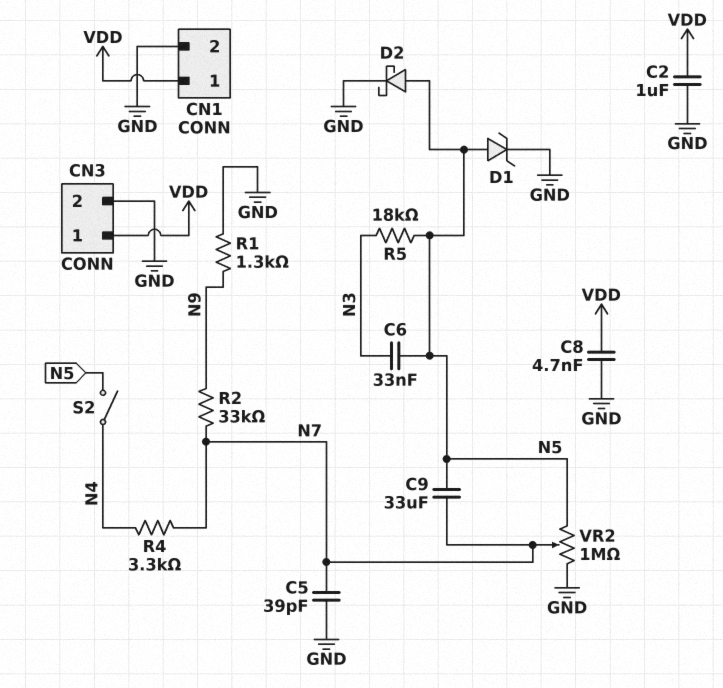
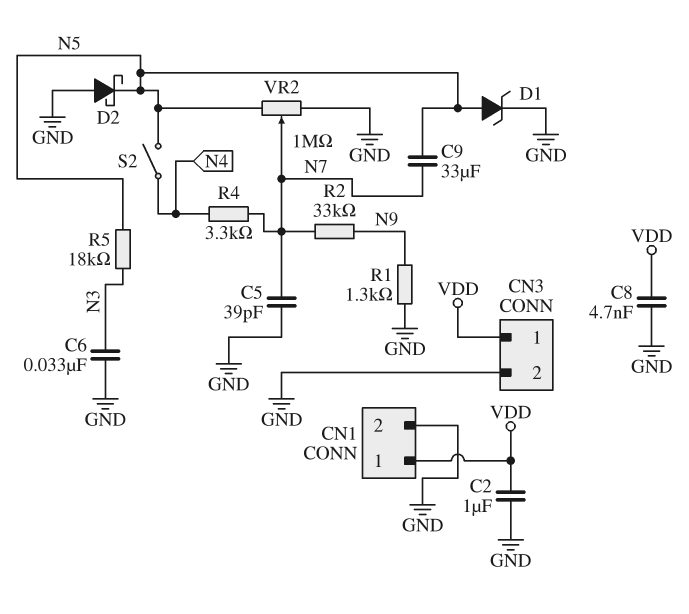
C6: 33nF (N3, N5) -> 33nF (GND, N3)
D2: schottky (A N5, K GND) -> schottky (A GND, K N5)

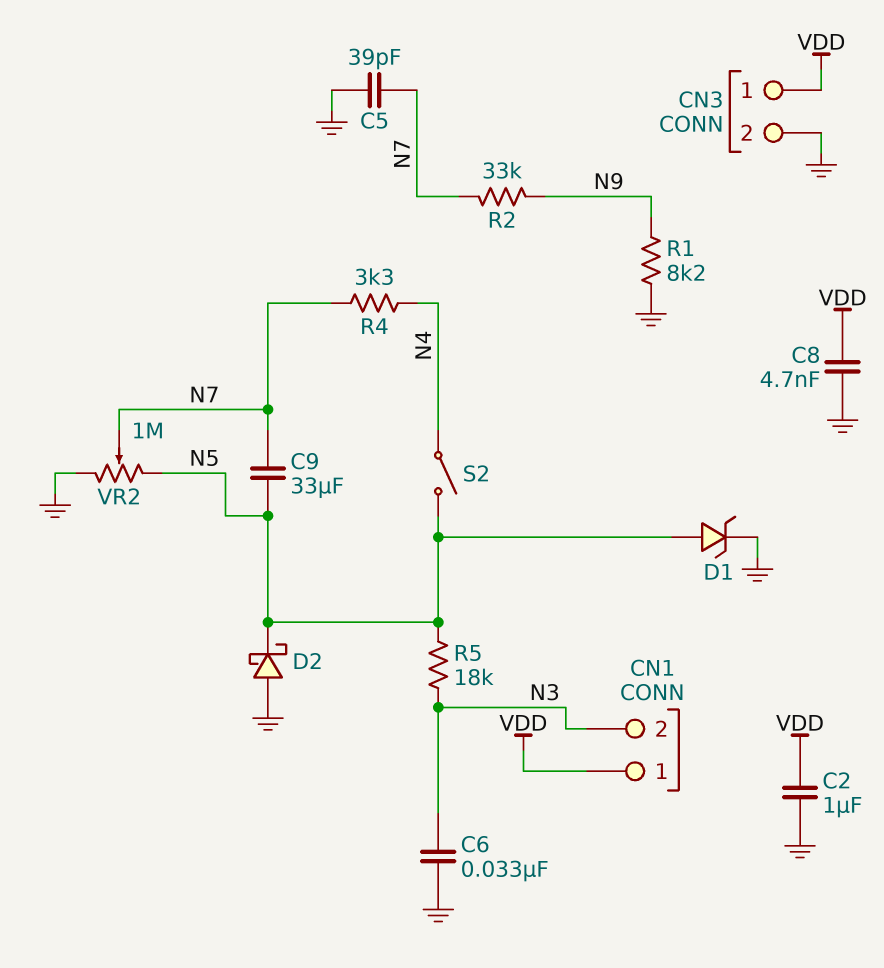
CN1 pin 2: GND -> N3
R1: 1.3k (GND, N9) -> 8.2k (GND, N9)

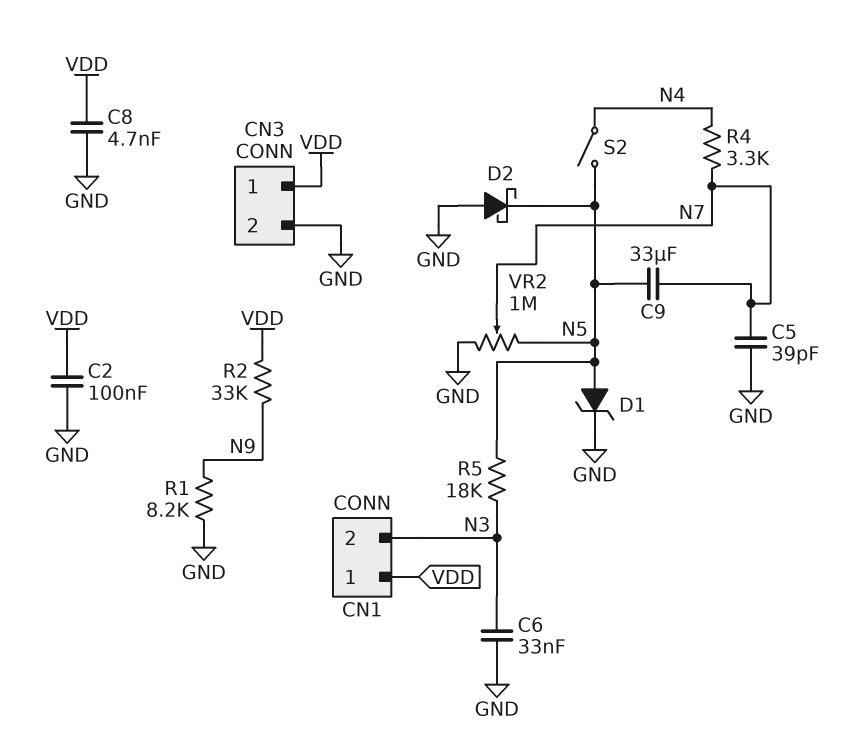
C2: 1uF (GND, VDD) -> 100nF (GND, VDD)
R2: 33k (N7, N9) -> 33k (N9, VDD)

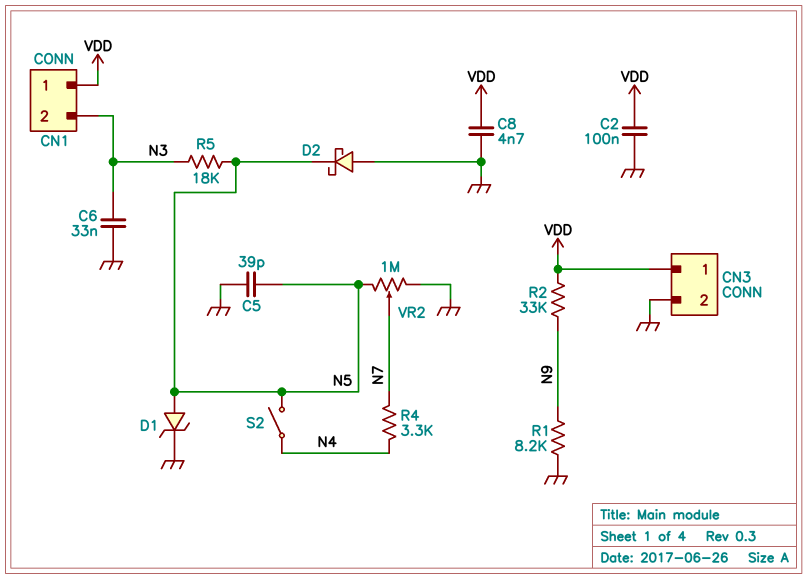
C5: 39pF (GND, N7) -> 39pF (GND, N5)
C9: 33uF (N5, N7) -> none

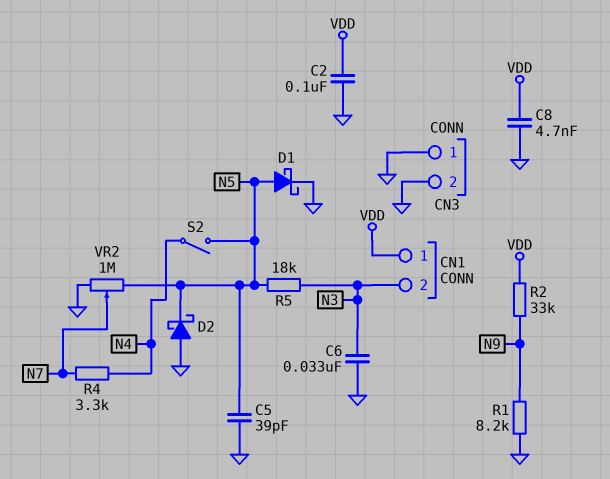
CN3 pin 1: VDD -> GND
D1: zener (A N5, K GND) -> schottky (A N5, K GND)

